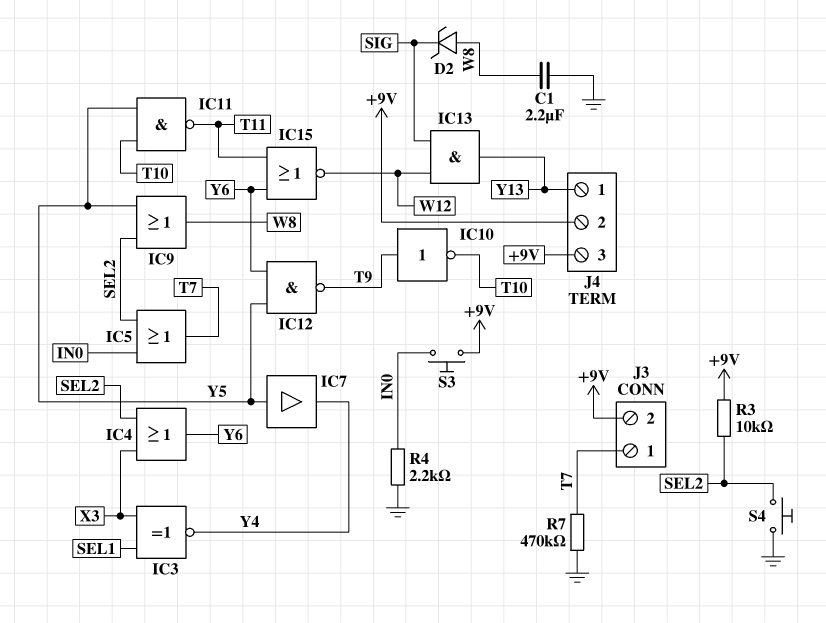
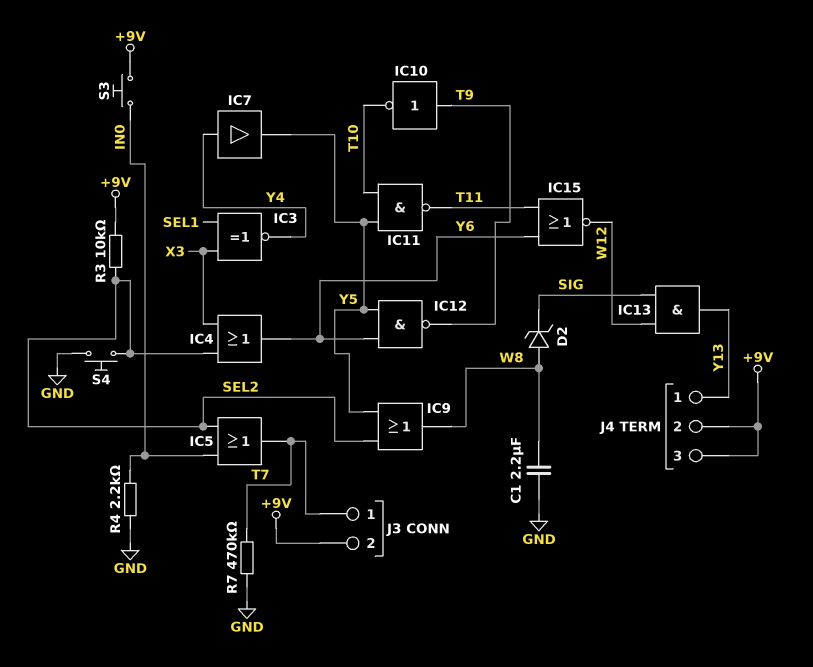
IC7: buffer (in Y5, out Y4) -> buffer (in Y4, out Y5)

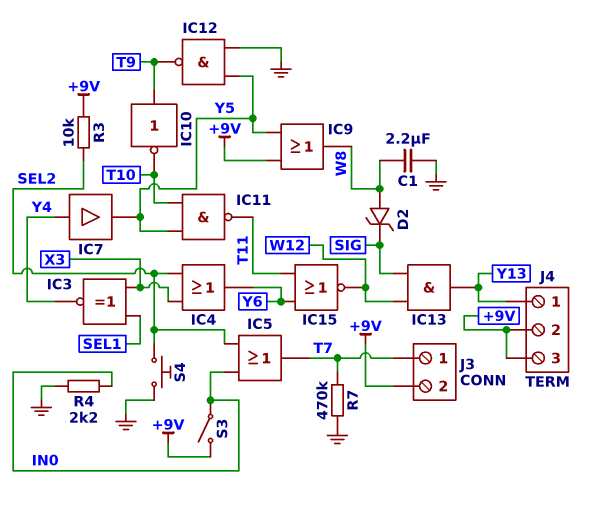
IC9: OR (in SEL2, in Y5, out W8) -> OR (in +9V, in Y5, out W8)
IC12: NAND (in Y5, in Y6, out T9) -> NAND (in GND, in Y5, out T9)
S3: button (+9V, IN0) -> switch (+9V, IN0)

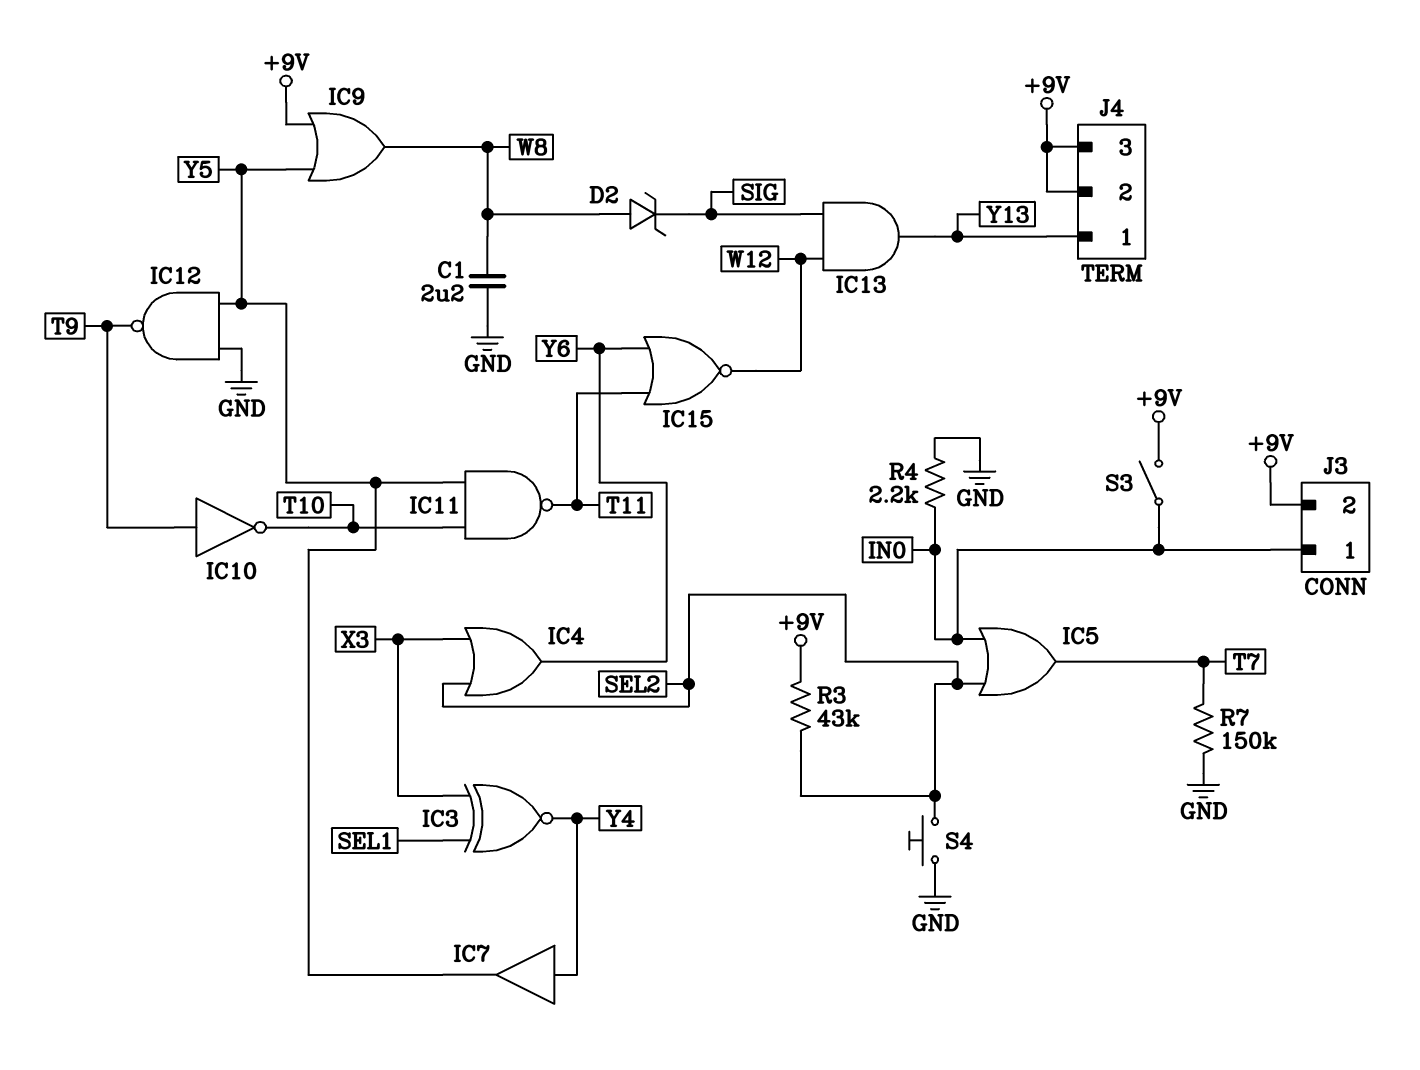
J3 pin 1: T7 -> IN0
R3: 10k (+9V, SEL2) -> 43k (+9V, SEL2)
R7: 470k (GND, T7) -> 150k (GND, T7)

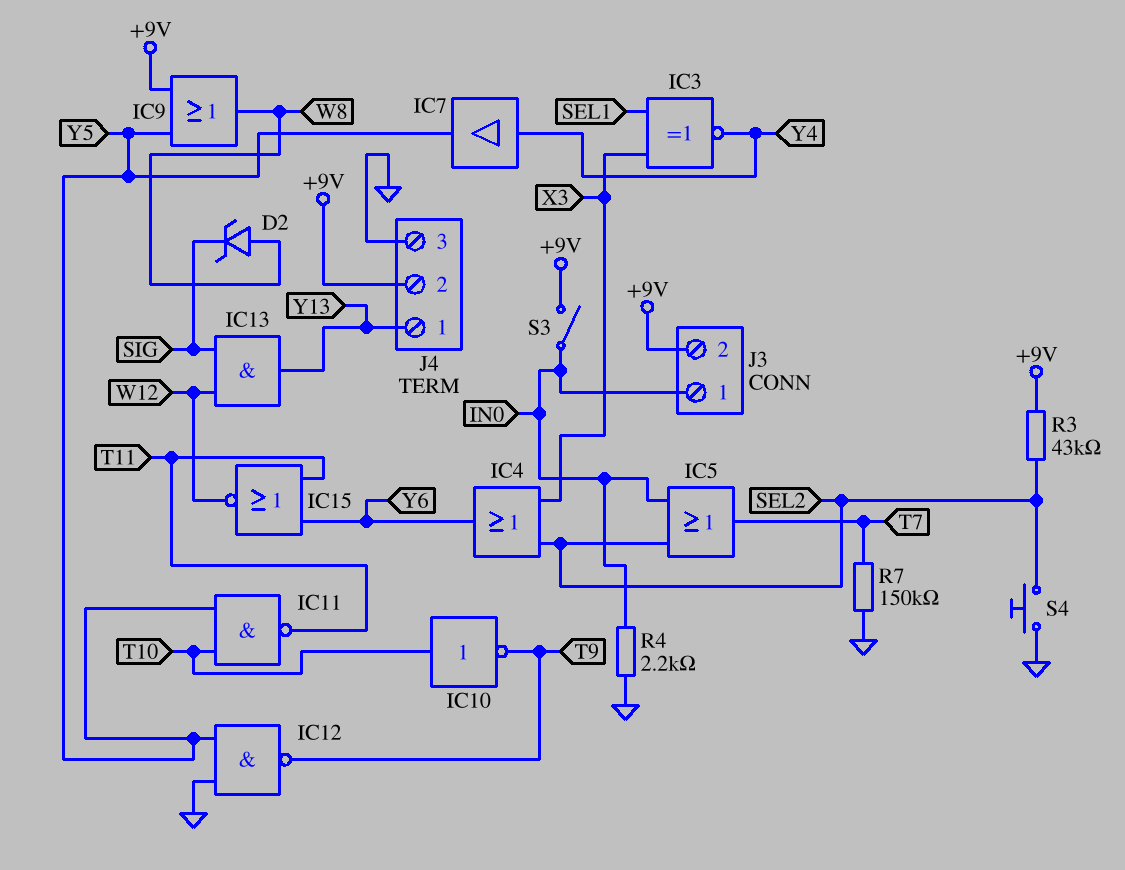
C1: 2.2uF (GND, W8) -> none
IC10: NOT (in T9, out T10) -> NOT (in T10, out T9)
J4 pin 3: +9V -> GND

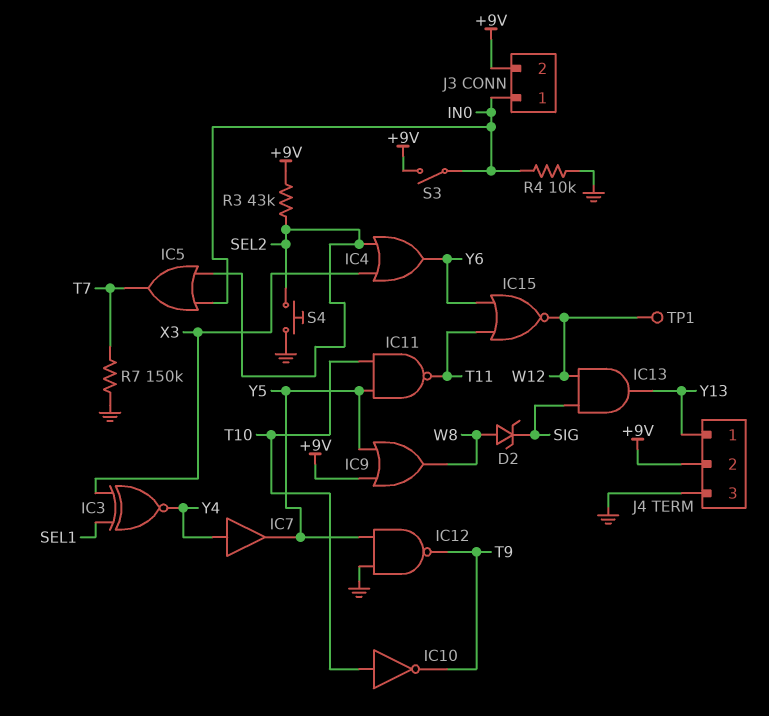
R4: 2.2k (GND, IN0) -> 10k (GND, IN0)
TP1: none -> test point (W12)

